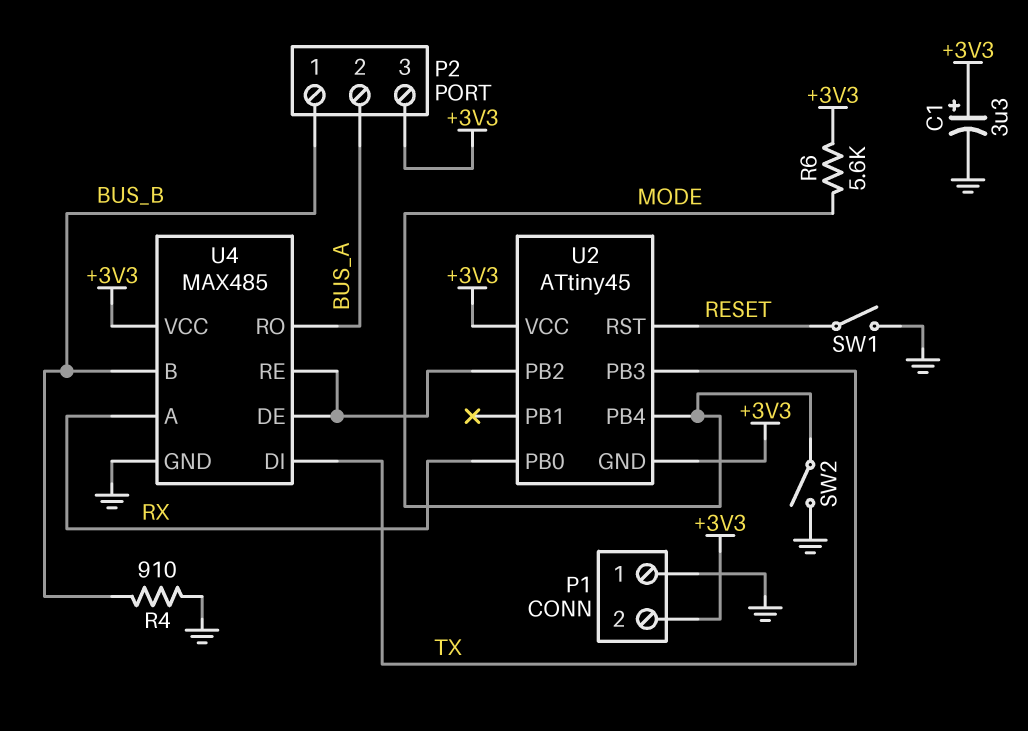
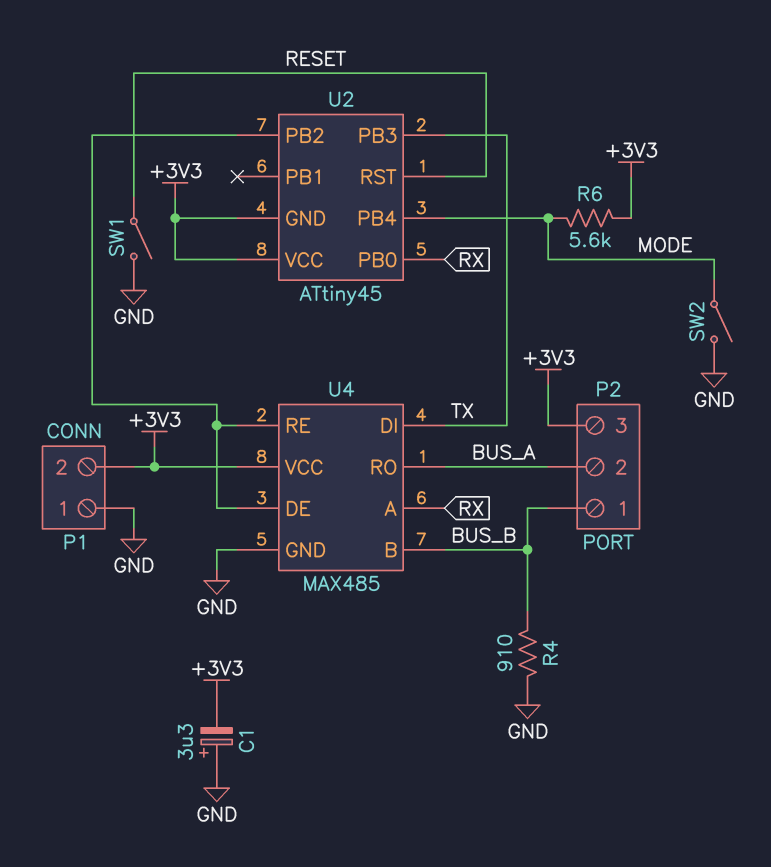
C1: 3.3uF (plus +3V3, minus GND) -> 3.3uF (plus GND, minus +3V3)

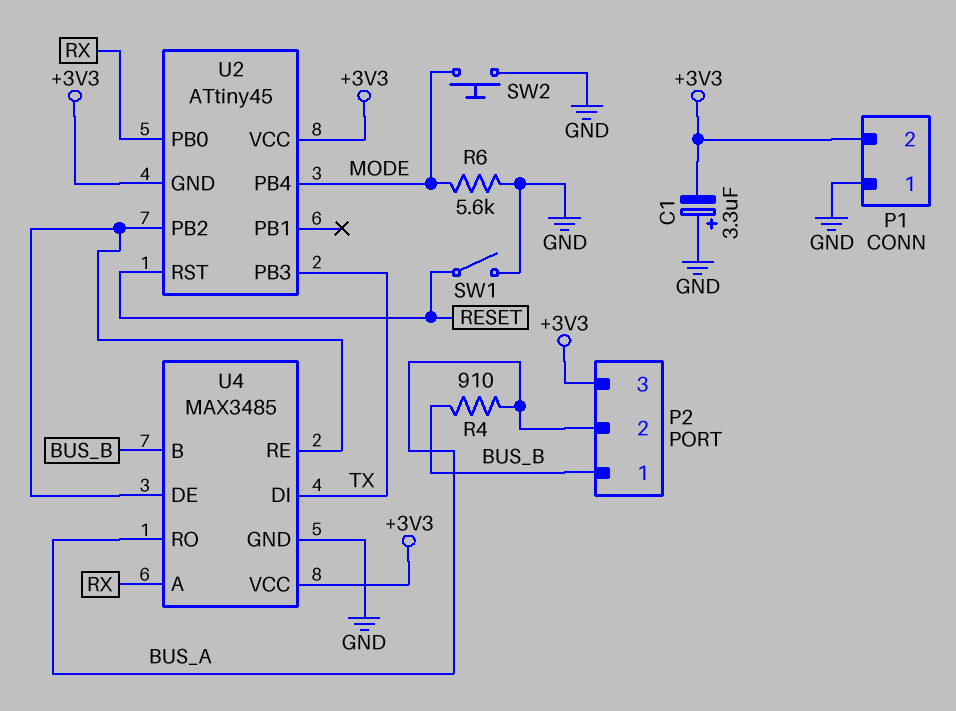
R4: 910 (BUS_B, GND) -> 910 (BUS_A, BUS_B)
R6: 5.6k (+3V3, MODE) -> 5.6k (GND, MODE)
SW2: switch (GND, MODE) -> button (GND, MODE)
U4: MAX485 -> MAX3485

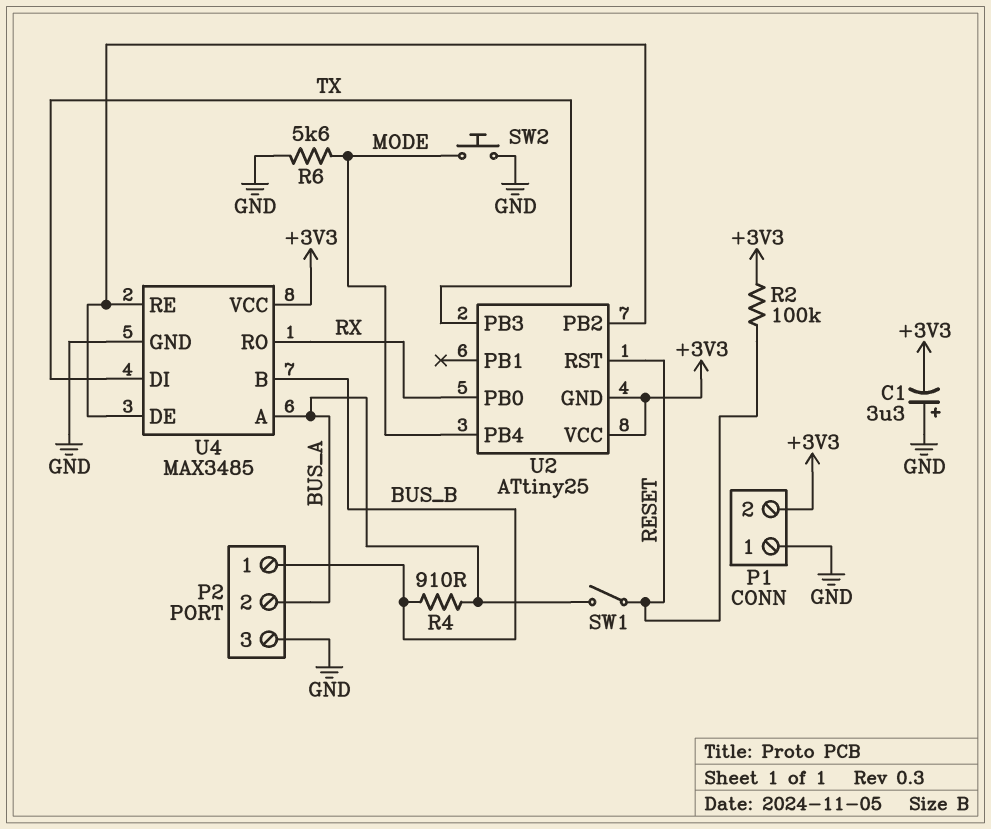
P2 pin 3: +3V3 -> GND
R2: none -> 100k (+3V3, RESET)
SW1: switch (GND, RESET) -> switch (BUS_A, RESET)
U2: ATtiny45 -> ATtiny25
U4 pin A: RX -> BUS_A
U4 pin RO: BUS_A -> RX

